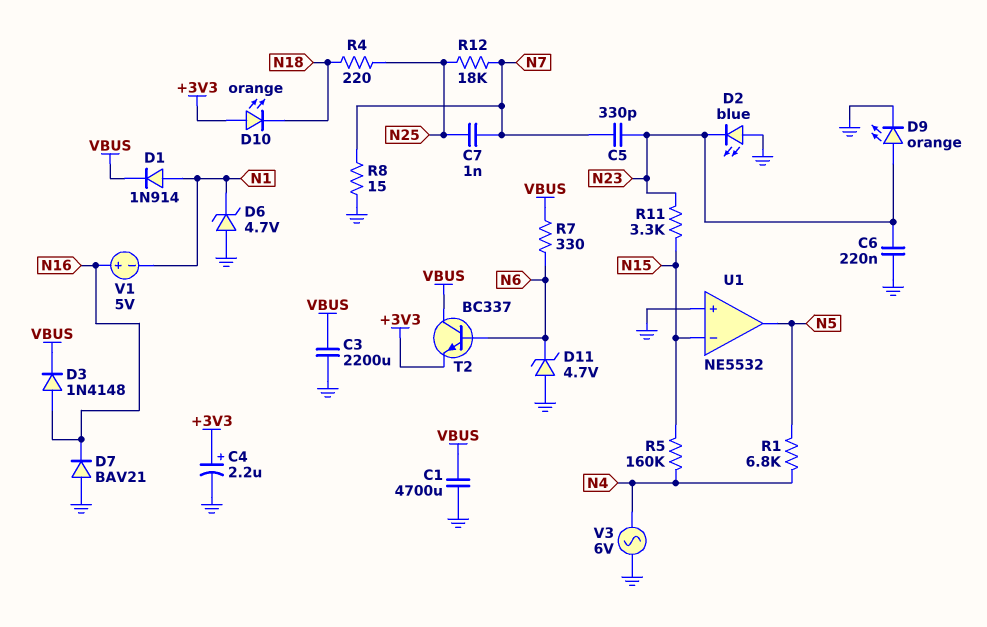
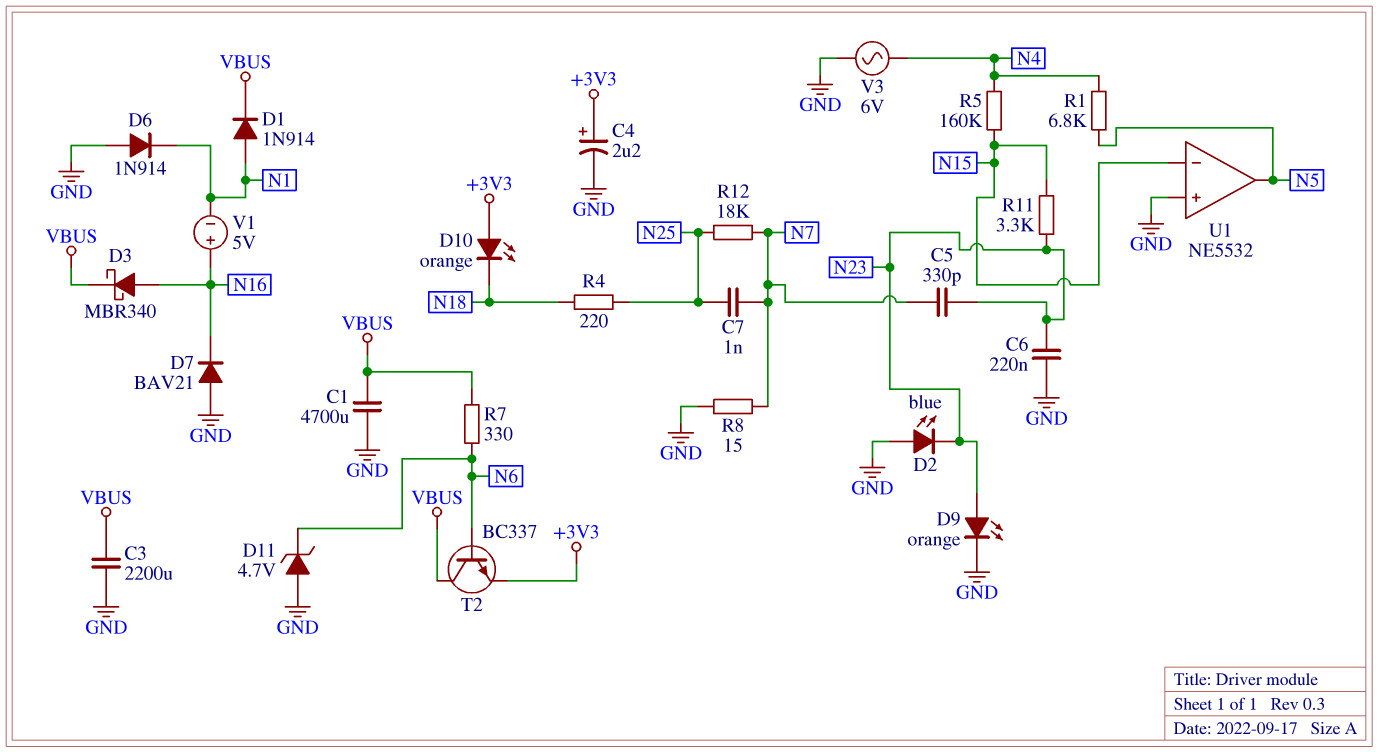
D3: diode 1N4148 (A N16, K VBUS) -> schottky MBR340 (A N16, K VBUS)
D6: zener 4.7V (A GND, K N1) -> diode 1N914 (A GND, K N1)

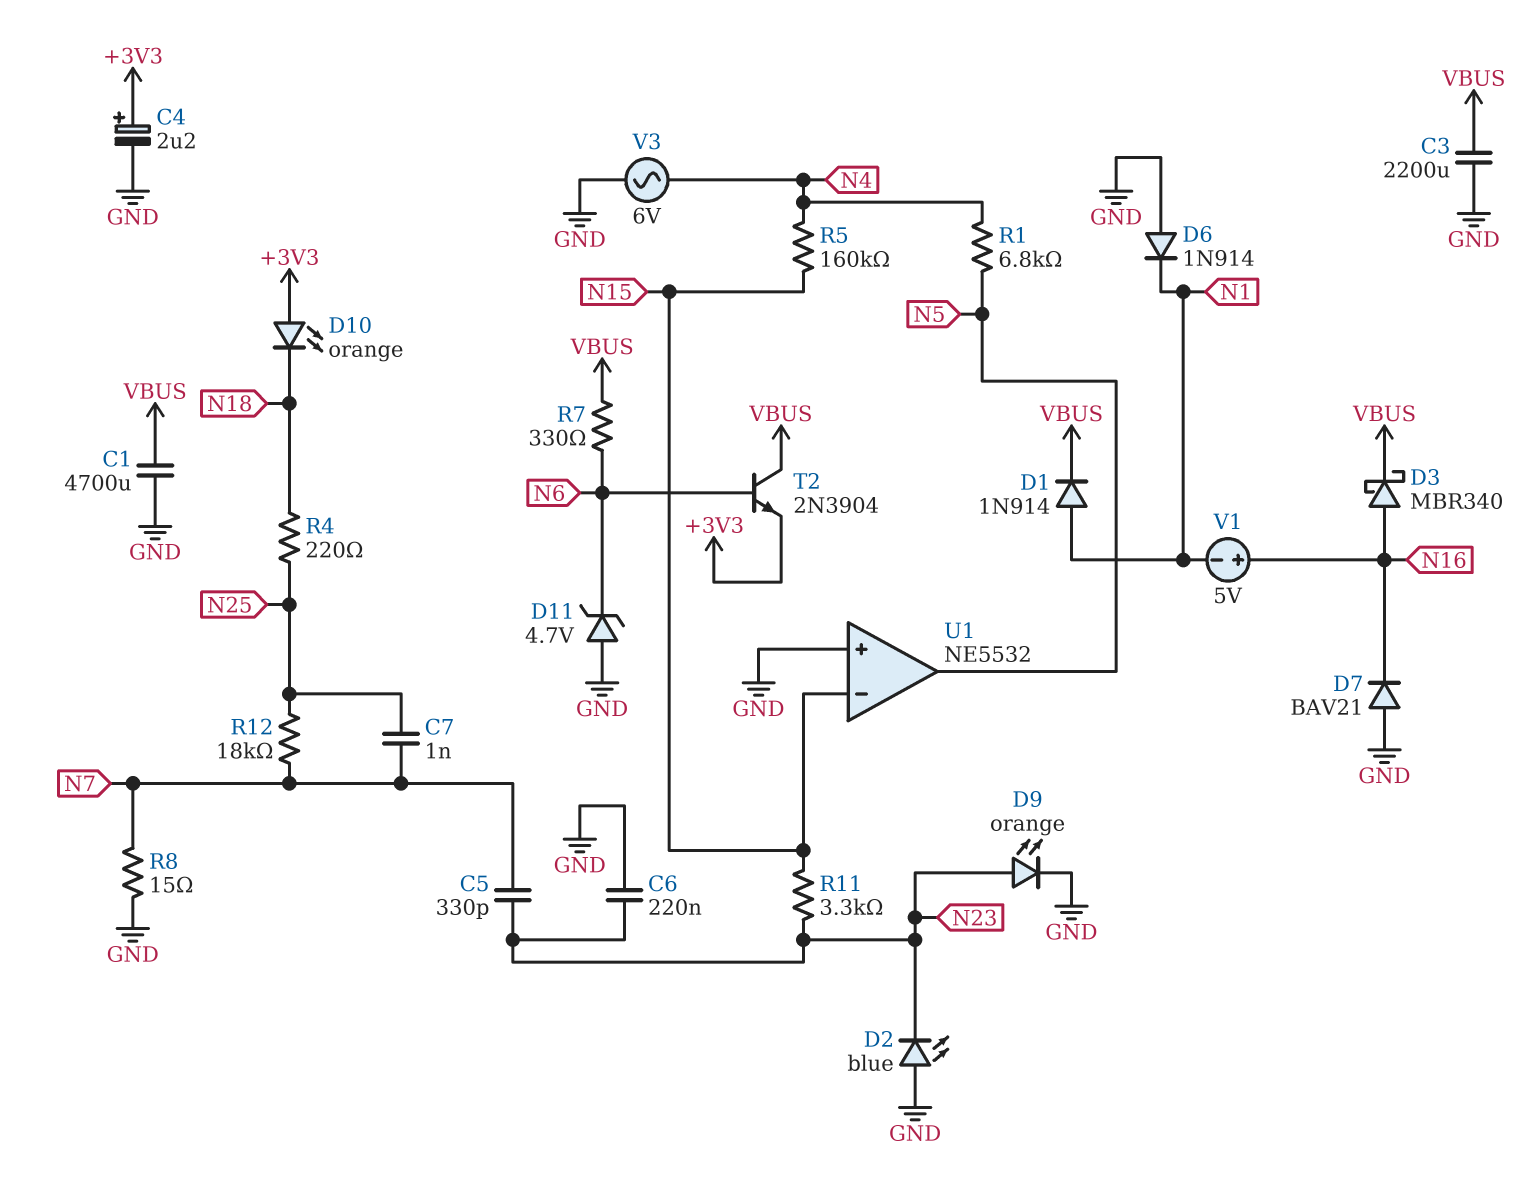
T2: NPN BC337 (B N6, C VBUS, E +3V3) -> NPN 2N3904 (B N6, C VBUS, E +3V3)

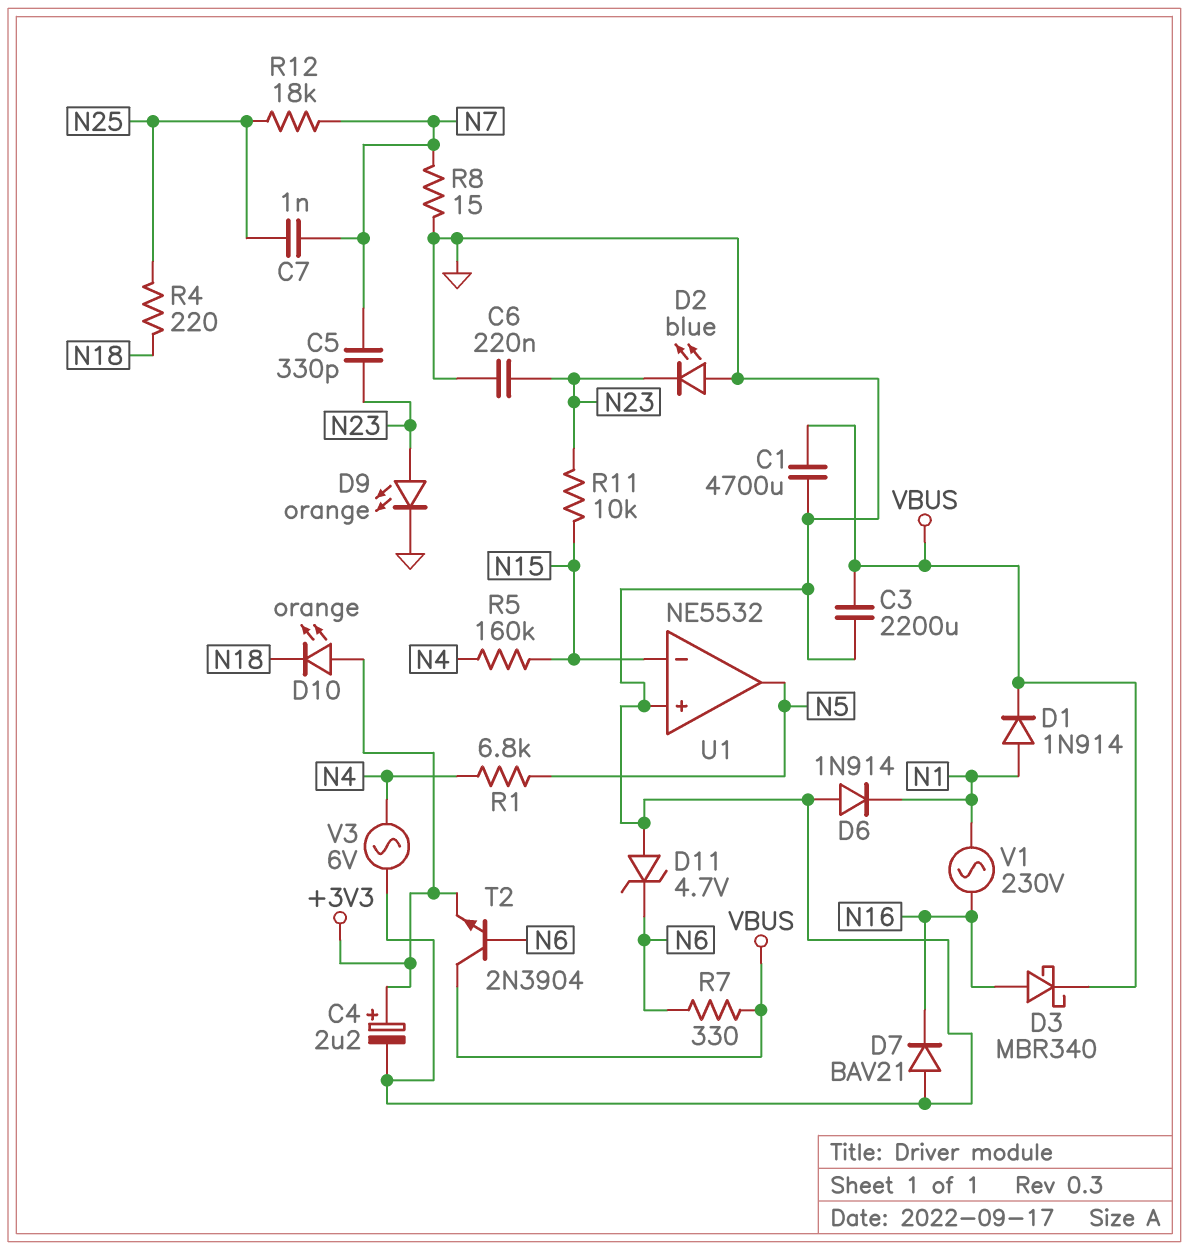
R11: 3.3k (N15, N23) -> 10k (N15, N23)
V1: 5V (plus N16, minus N1) -> AC 230V (N1, N16)

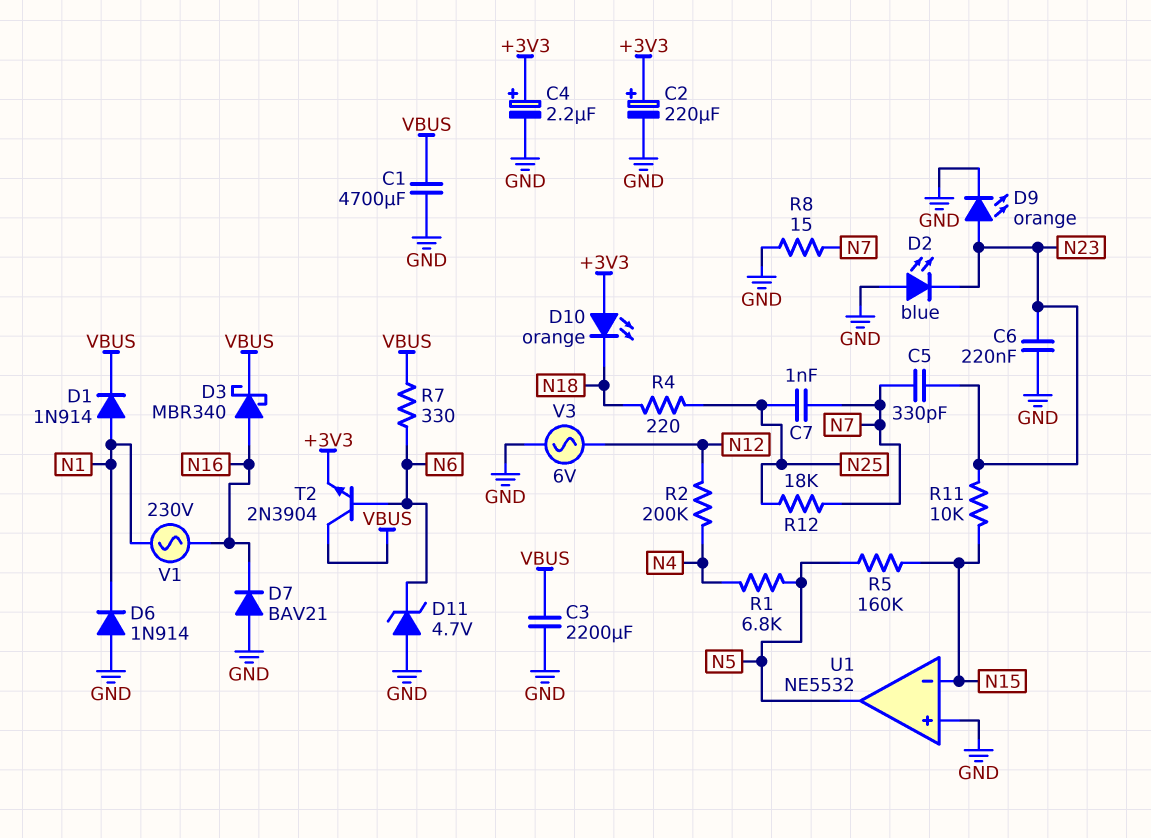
C2: none -> 220uF (plus +3V3, minus GND)
R2: none -> 200k (N4, N12)
R5: 160k (N4, N15) -> 160k (N5, N15)
V3: AC 6V (GND, N4) -> AC 6V (GND, N12)

